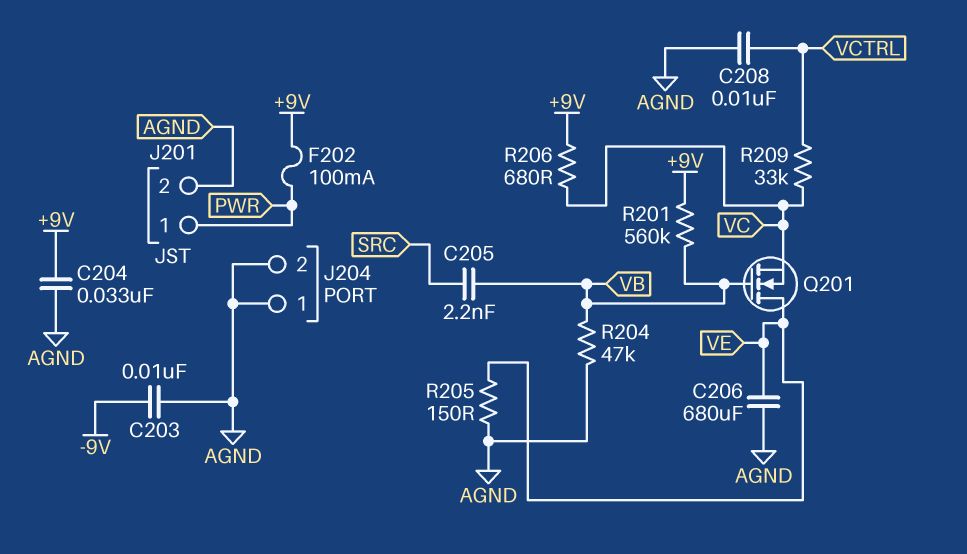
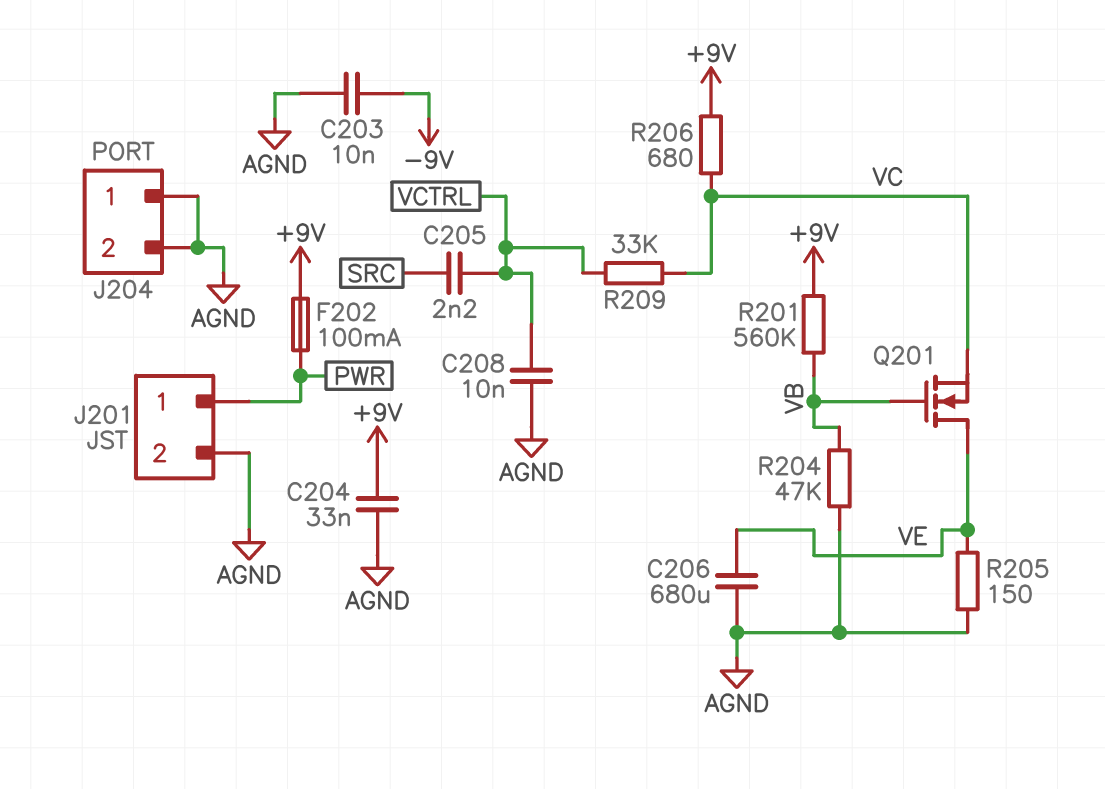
C205: 2.2nF (SRC, VB) -> 2.2nF (SRC, VCTRL)

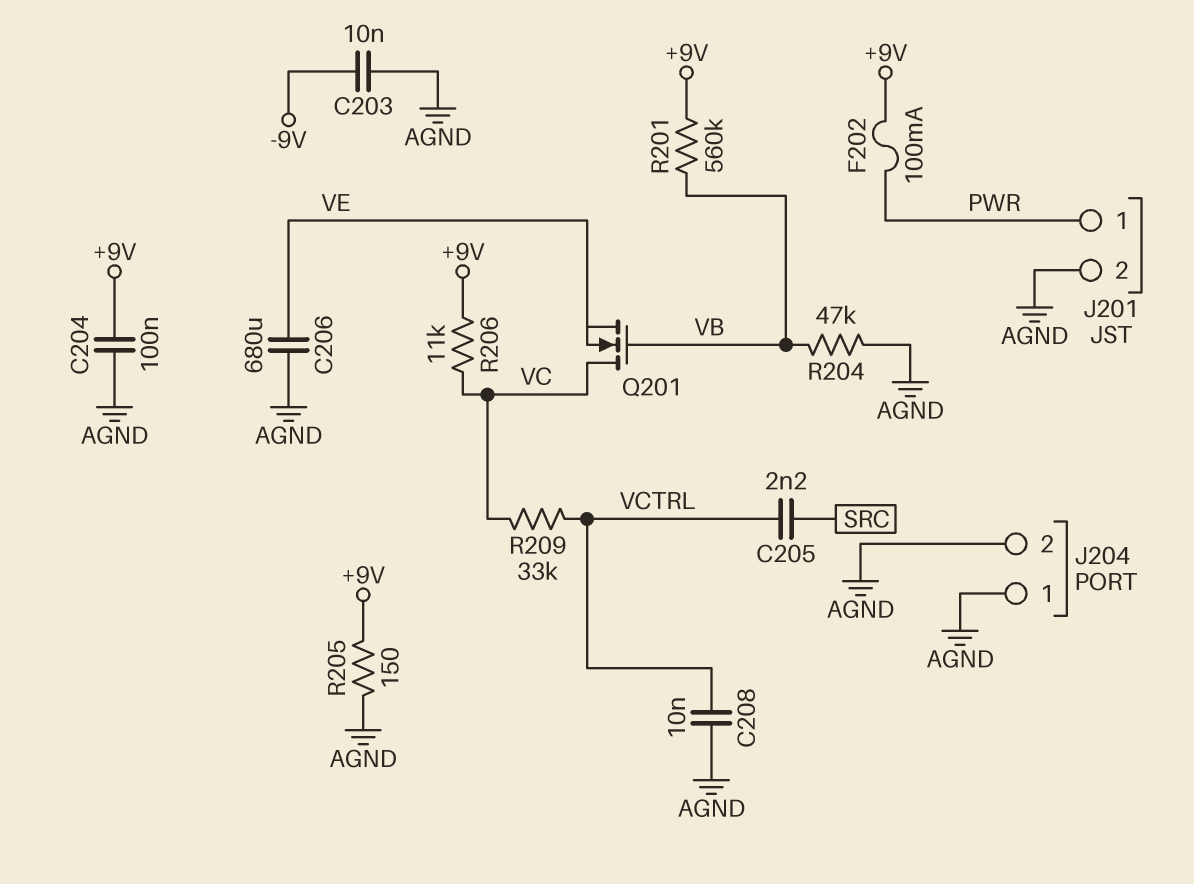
C204: 33nF (+9V, AGND) -> 100nF (+9V, AGND)
Q201: NMOS (G VB, D VE, S VC) -> NMOS (G VB, D VC, S VE)
R205: 150 (AGND, VE) -> 150 (+9V, AGND)
R206: 680 (+9V, VC) -> 11k (+9V, VC)

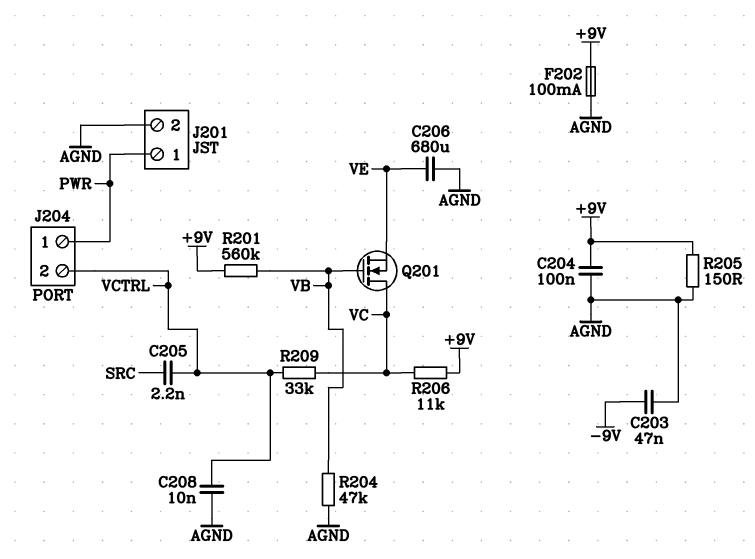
C203: 10nF (-9V, AGND) -> 47nF (-9V, AGND)
F202: 100mA (+9V, PWR) -> 100mA (+9V, AGND)
J204 pin 1: AGND -> PWR
J204 pin 2: AGND -> VCTRL

